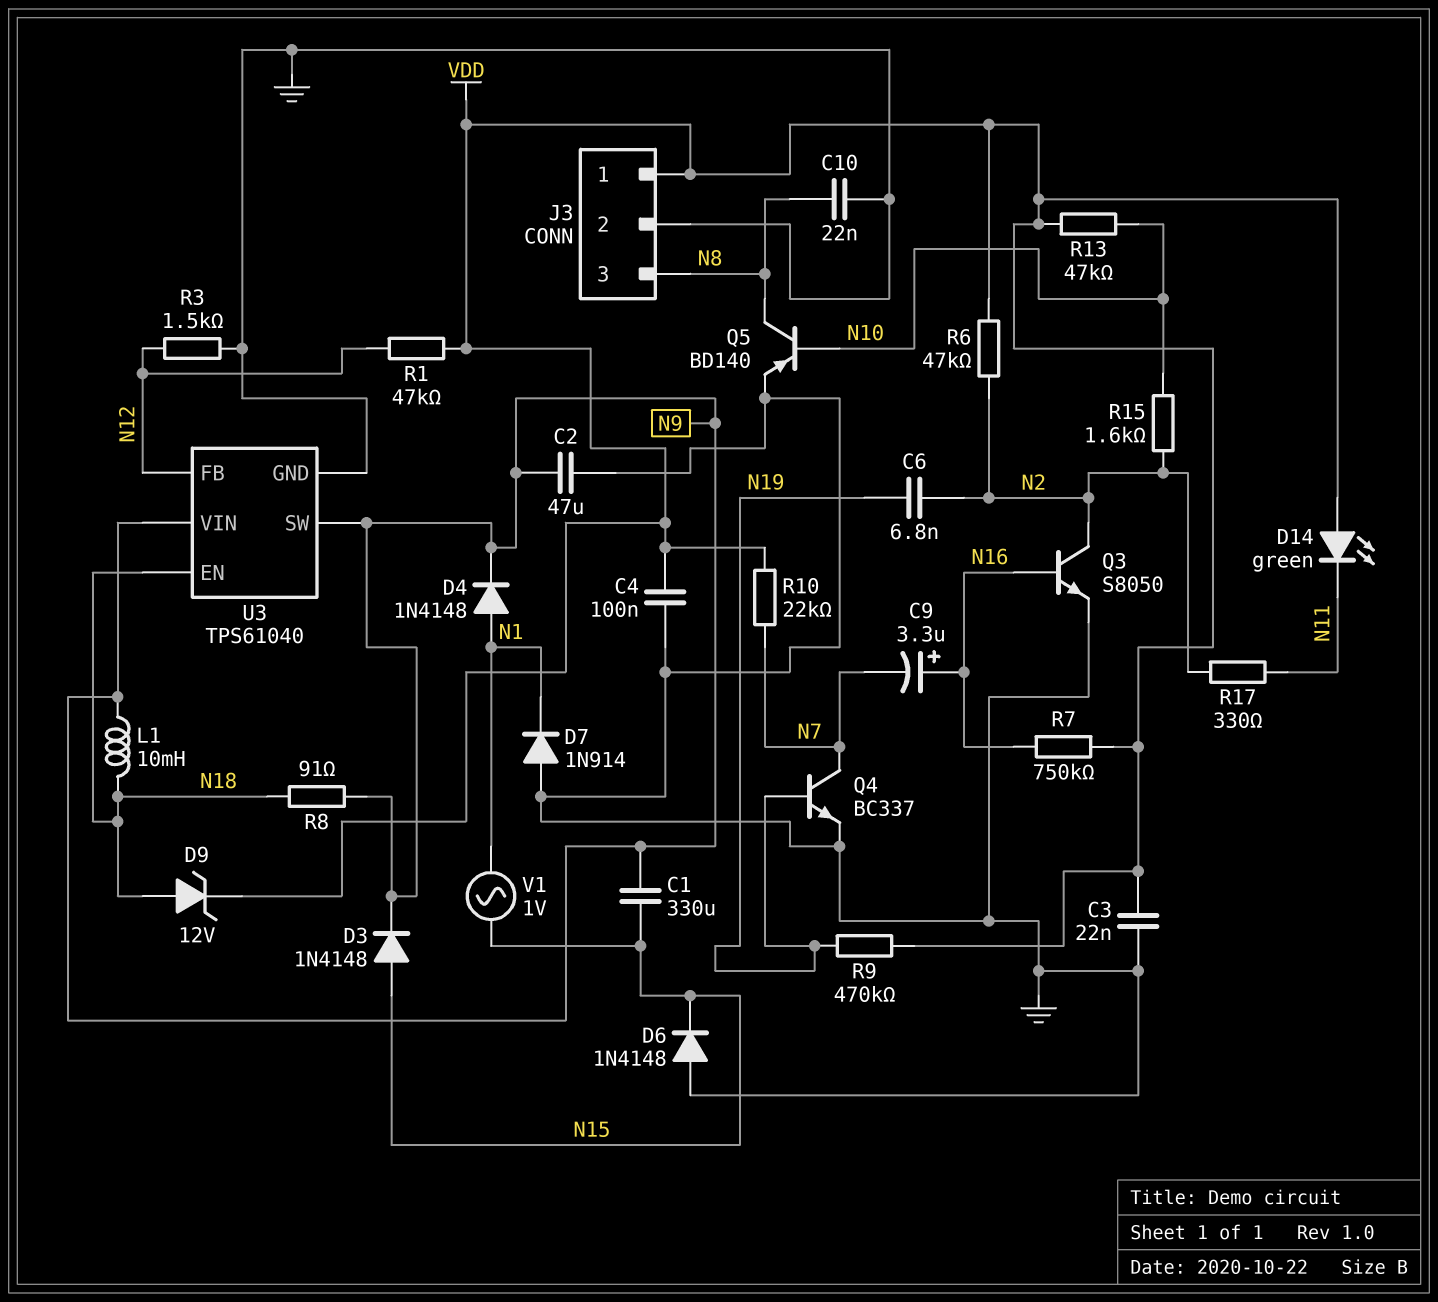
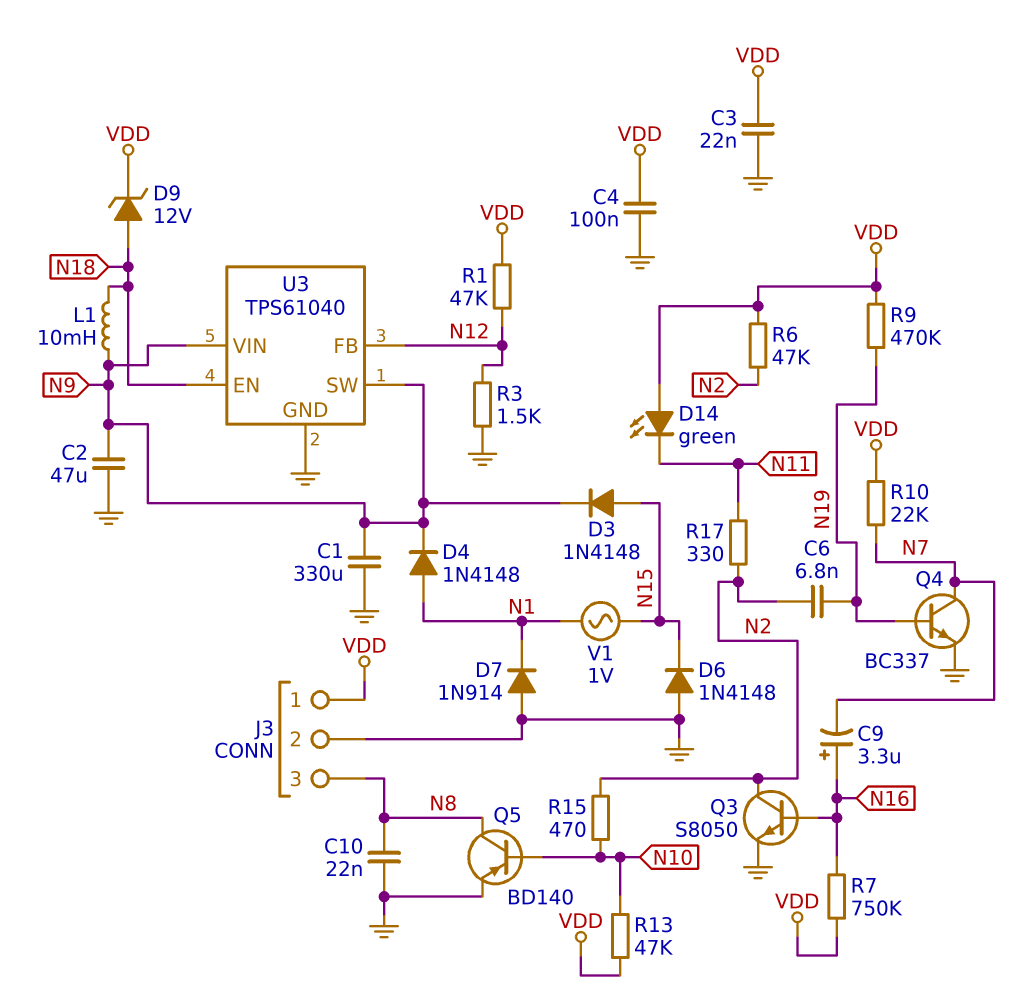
C1: 330uF (N9, N15) -> 330uF (GND, N9)
R8: 91 (N9, N18) -> none
R15: 1.6k (N2, N10) -> 470 (N2, N10)

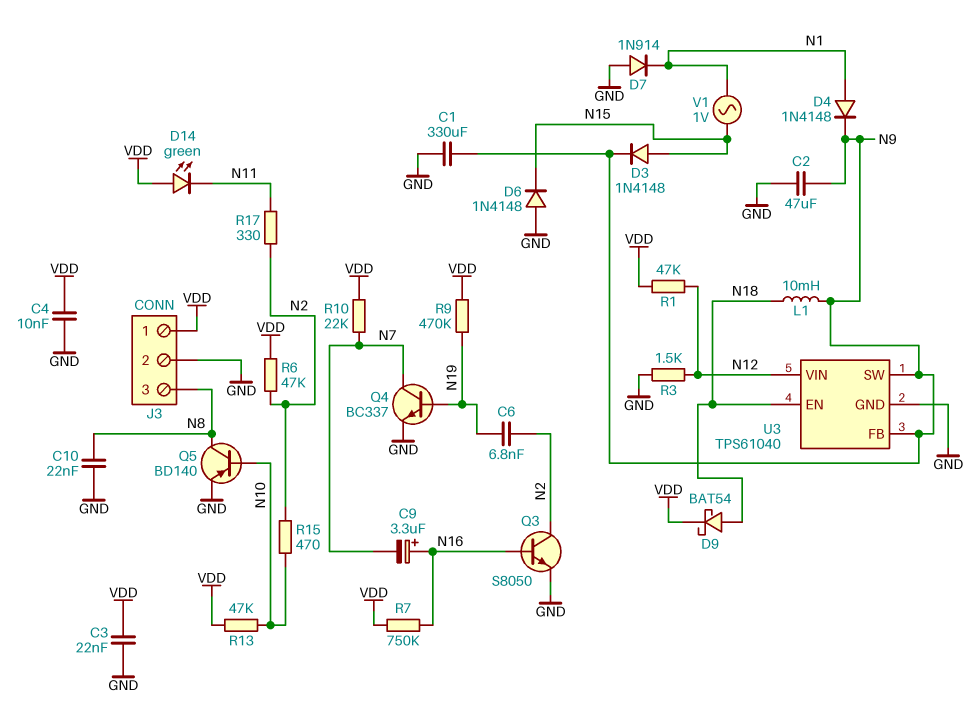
C4: 100nF (GND, VDD) -> 10nF (GND, VDD)
D9: zener 12V (A N18, K VDD) -> schottky BAT54 (A N18, K VDD)
U3 pin FB: N12 -> N9
U3 pin VIN: N9 -> N12

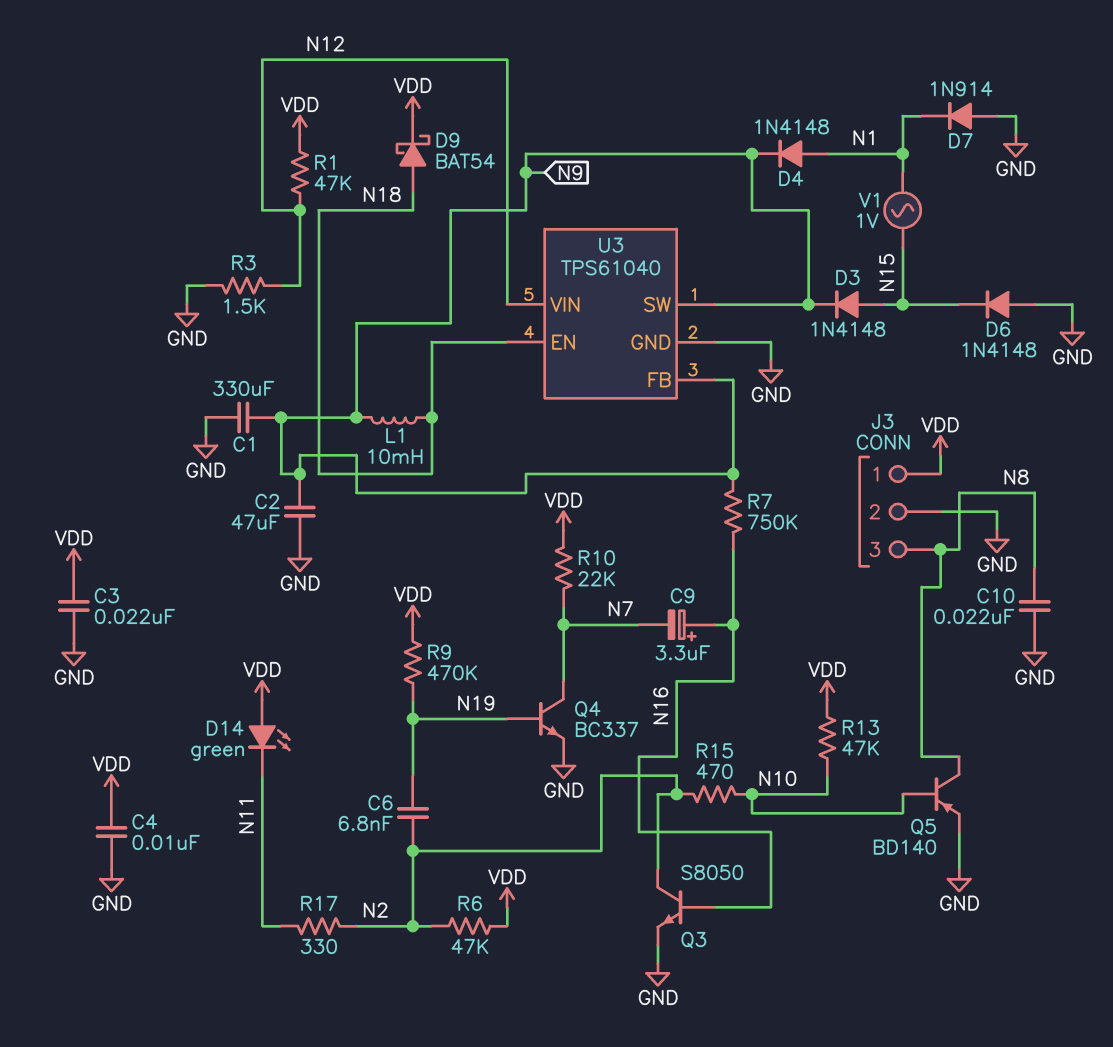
R7: 750k (N16, VDD) -> 750k (N9, N16)

